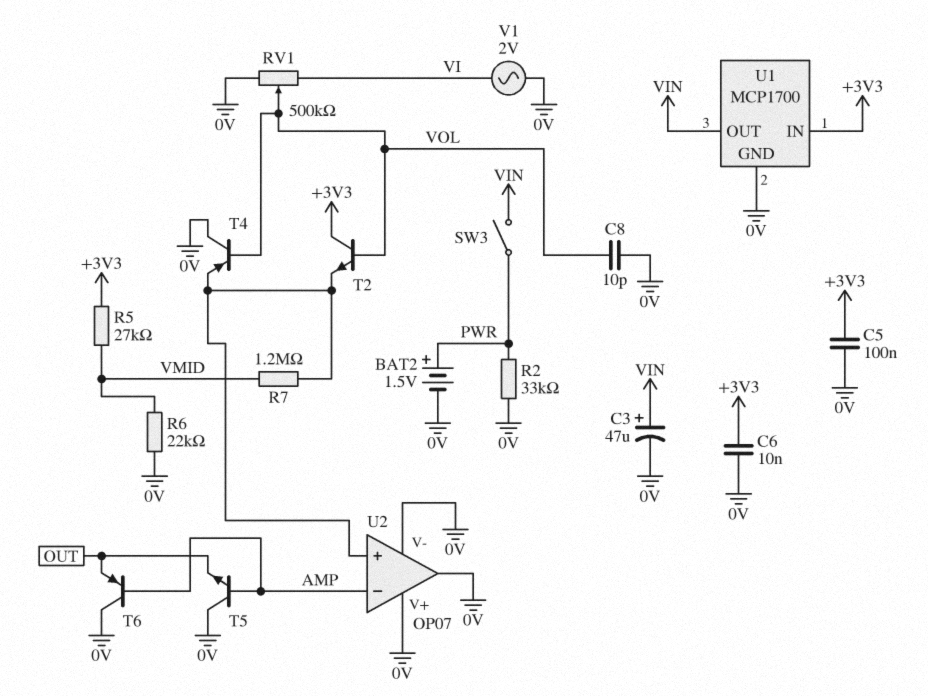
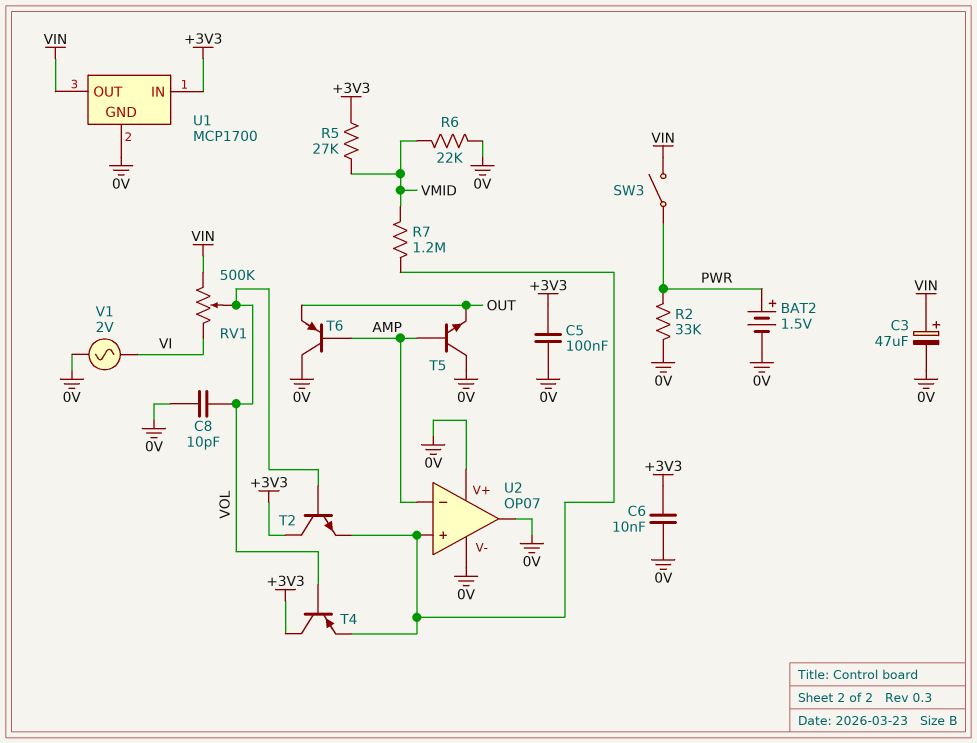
RV1: 500k (0V, VI, wiper VOL) -> 500k (VI, VIN, wiper VOL)
T4: PNP (B VOL, C 0V, E U2/in+) -> PNP (B VOL, C +3V3, E U2/in+)

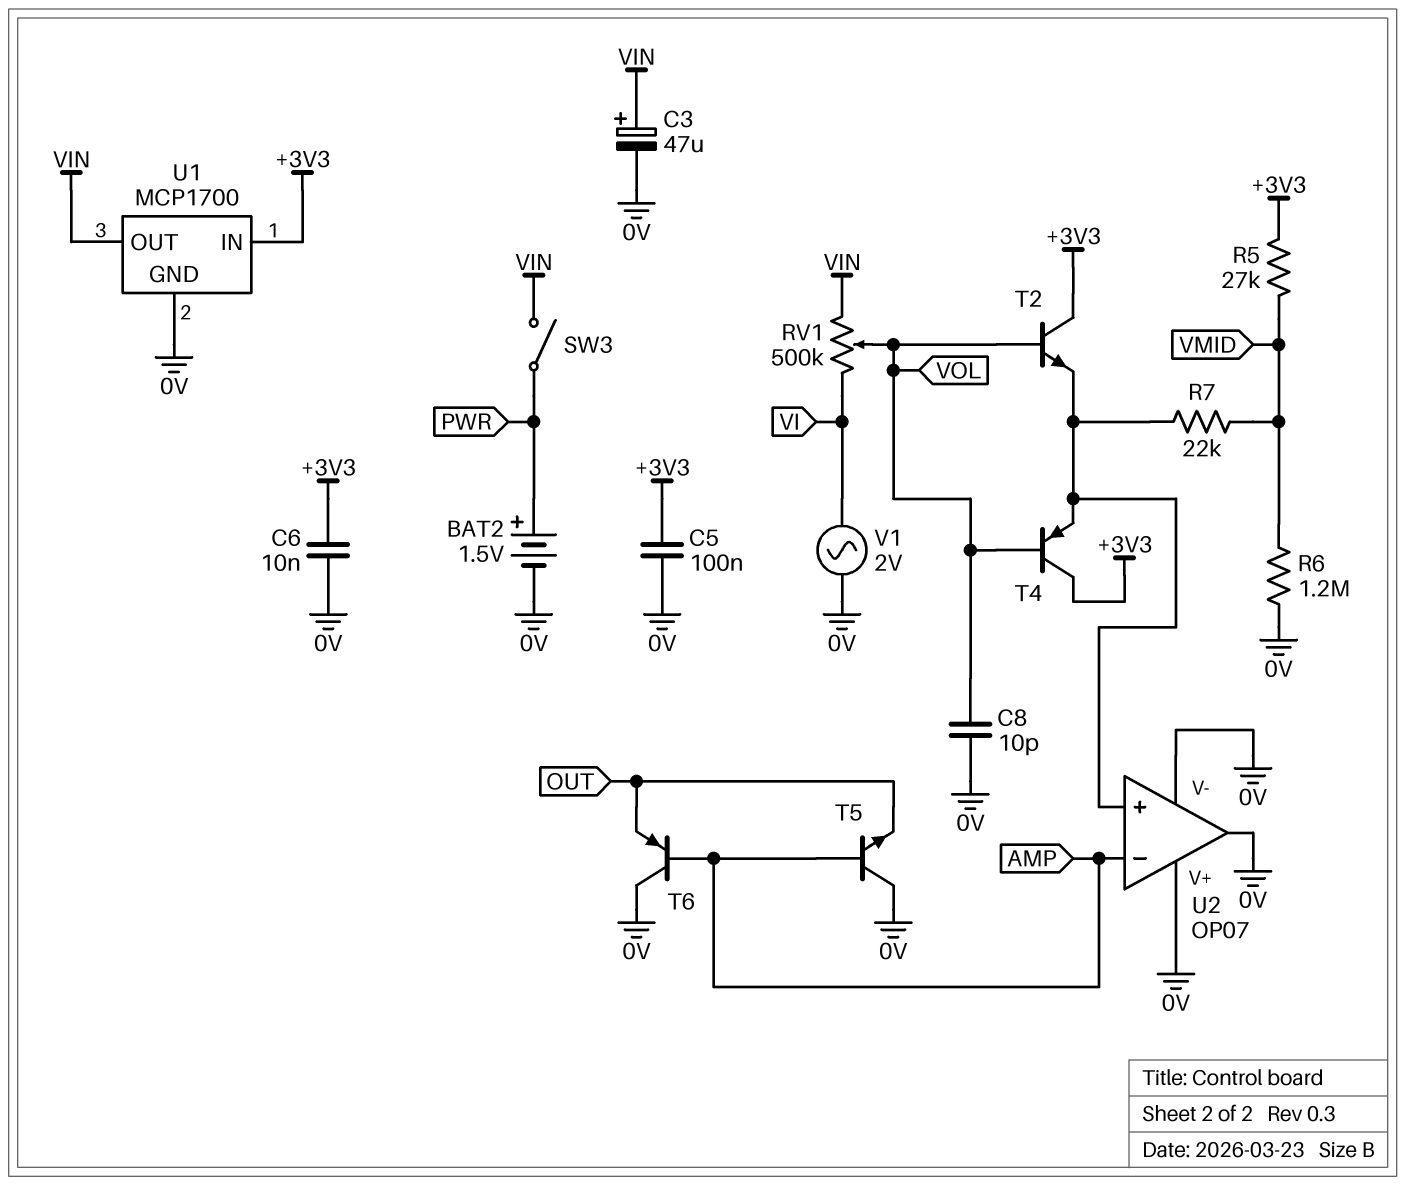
R2: 33k (0V, PWR) -> none
R6: 22k (0V, VMID) -> 1.2M (0V, VMID)
R7: 1.2M (U2/in+, VMID) -> 22k (U2/in+, VMID)

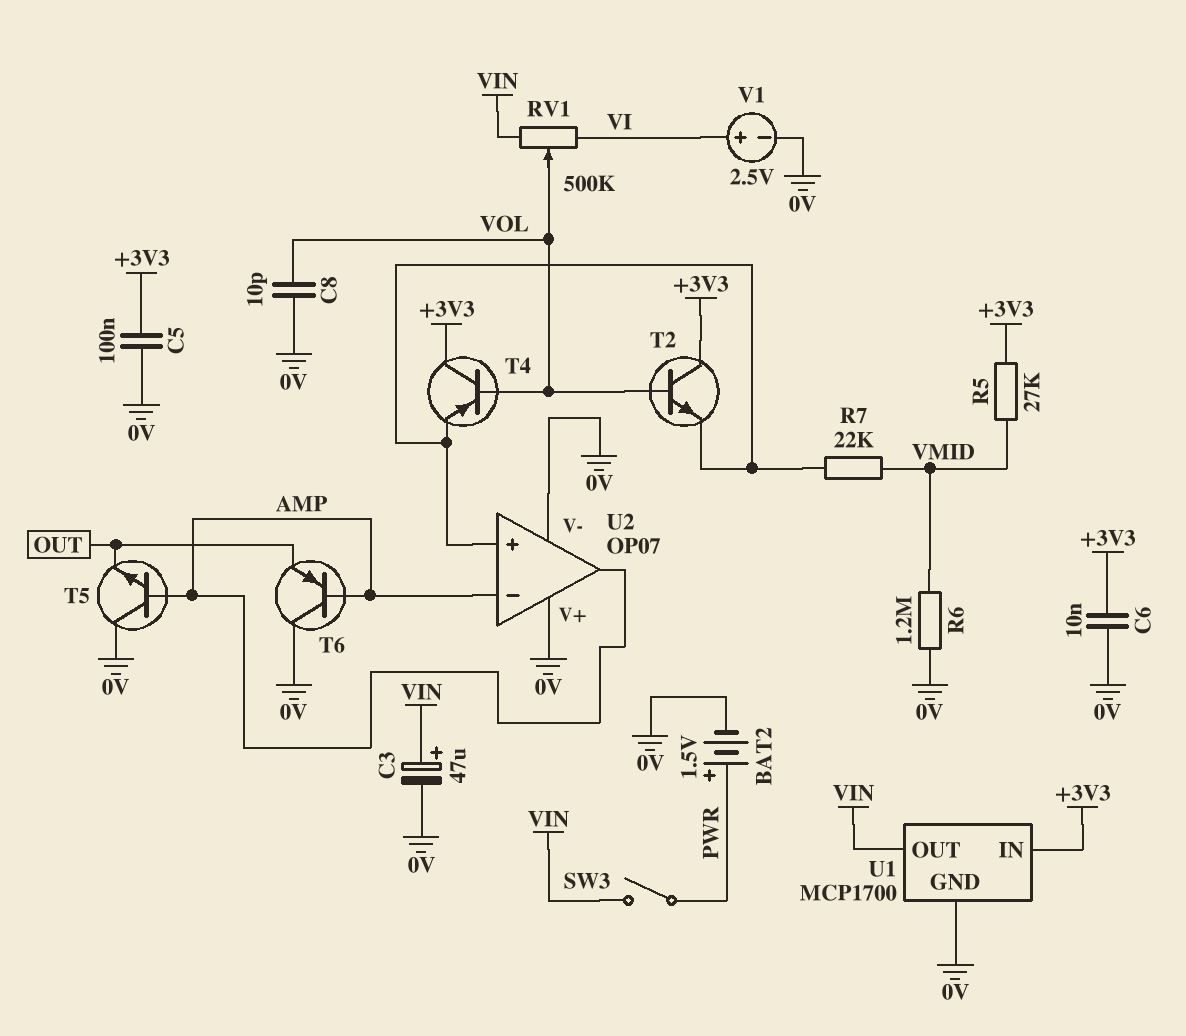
U2 pin out: 0V -> AMP
V1: AC 2V (0V, VI) -> 2.5V (plus VI, minus 0V)

